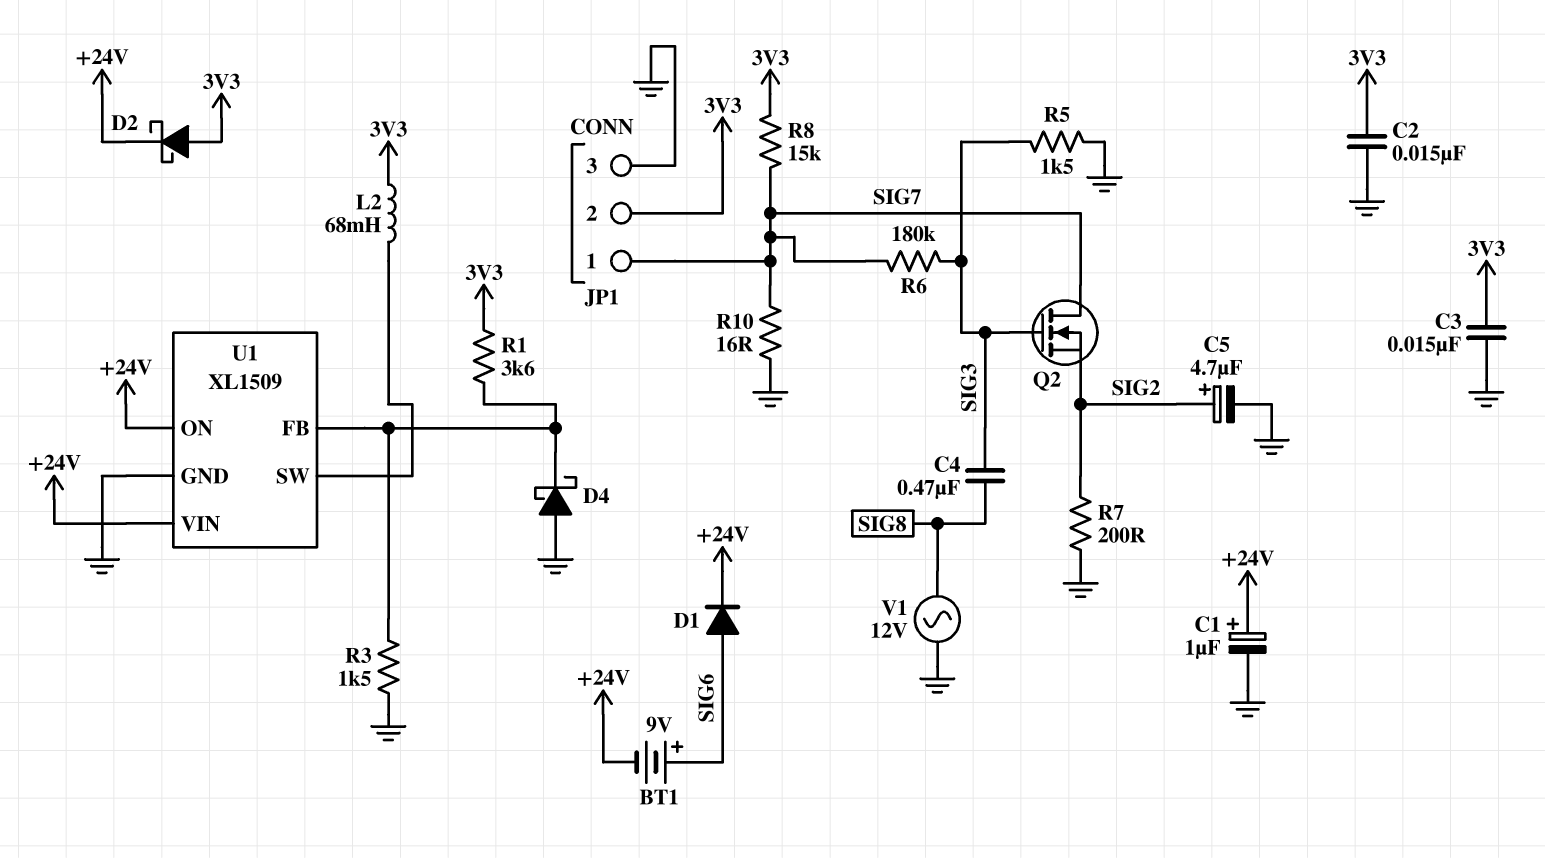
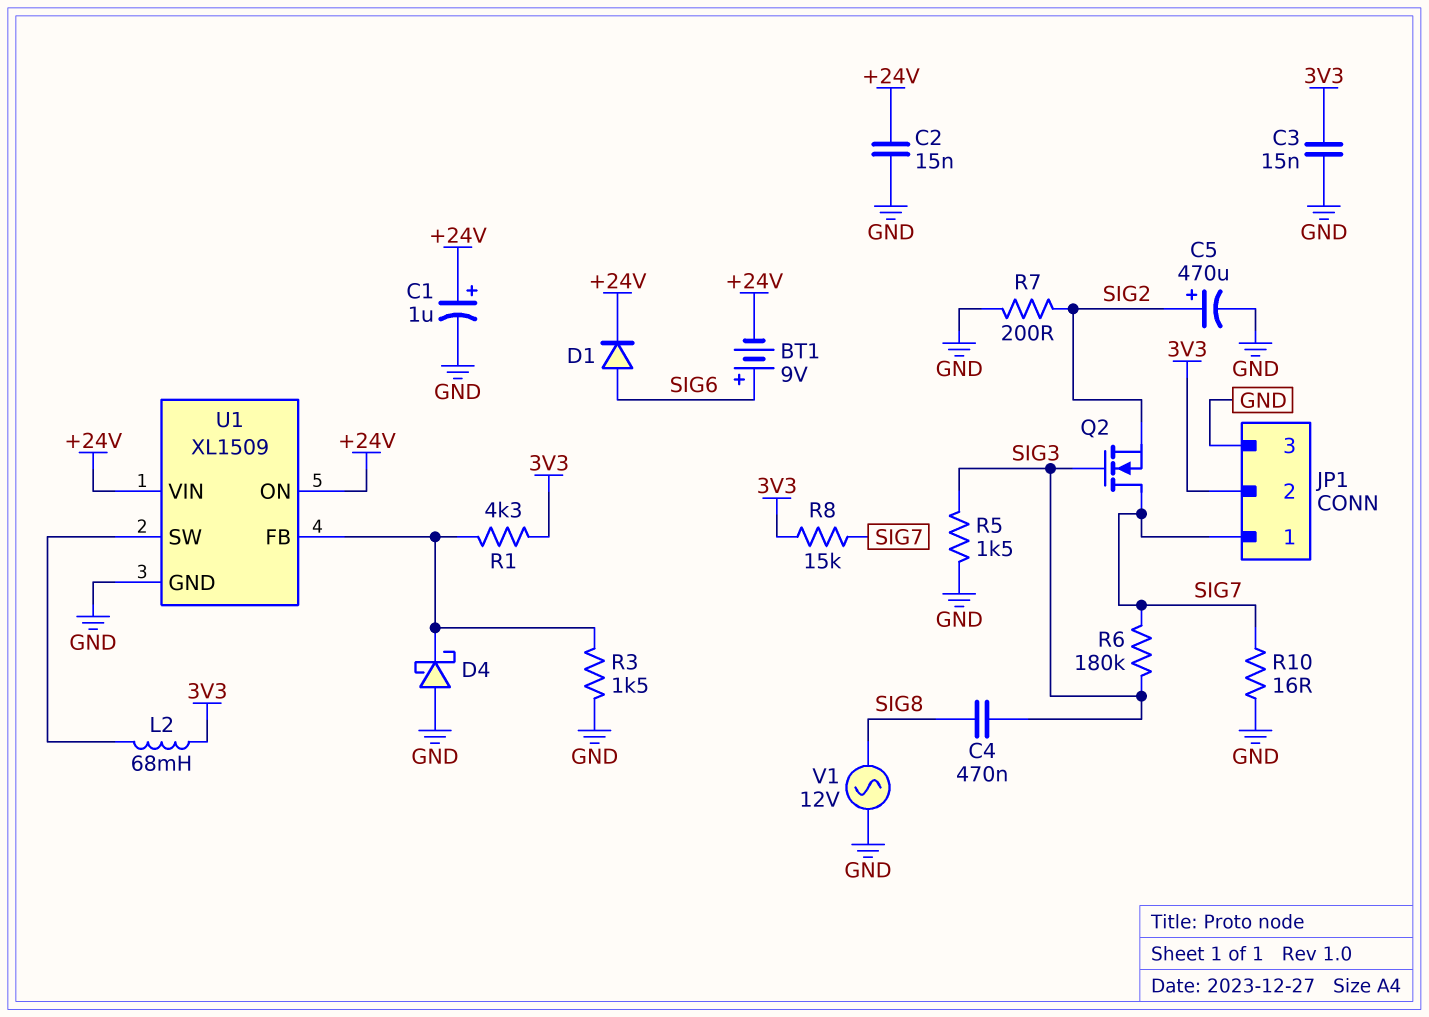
C2: 15nF (3V3, GND) -> 15nF (+24V, GND)
C5: 4.7uF (plus SIG2, minus GND) -> 470uF (plus SIG2, minus GND)
D2: schottky (A 3V3, K +24V) -> none
R1: 3.6k (3V3, U1/FB) -> 4.3k (3V3, U1/FB)

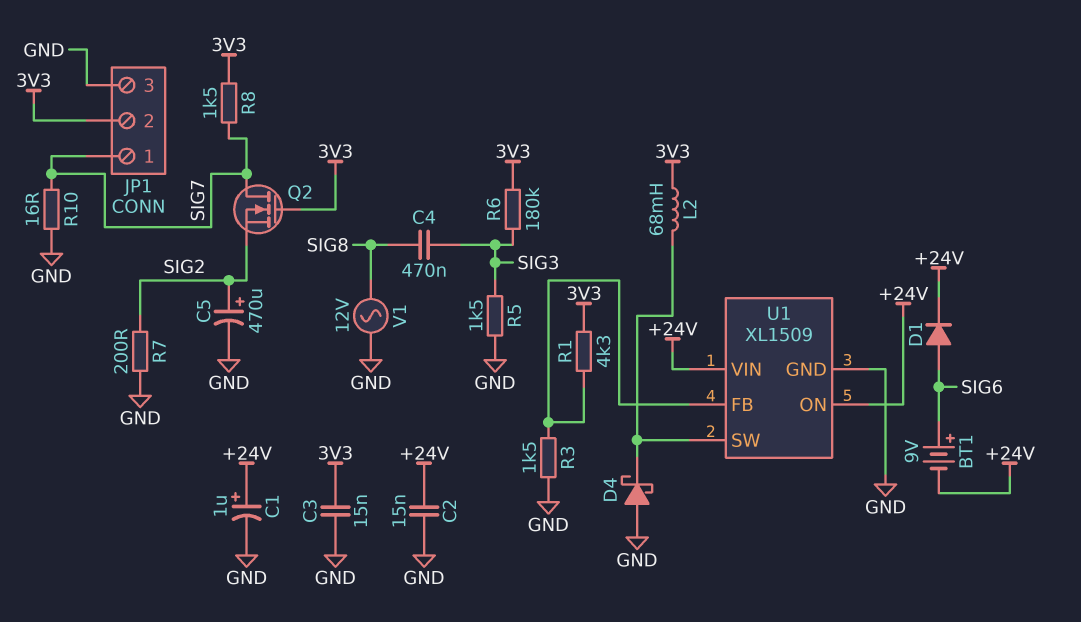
D4: schottky (A GND, K U1/FB) -> schottky (A GND, K U1/SW)
Q2: NMOS (G SIG3, D SIG7, S SIG2) -> NMOS (G 3V3, D SIG7, S SIG2)
R6: 180k (SIG3, SIG7) -> 180k (3V3, SIG3)
R8: 15k (3V3, SIG7) -> 1.5k (3V3, SIG7)

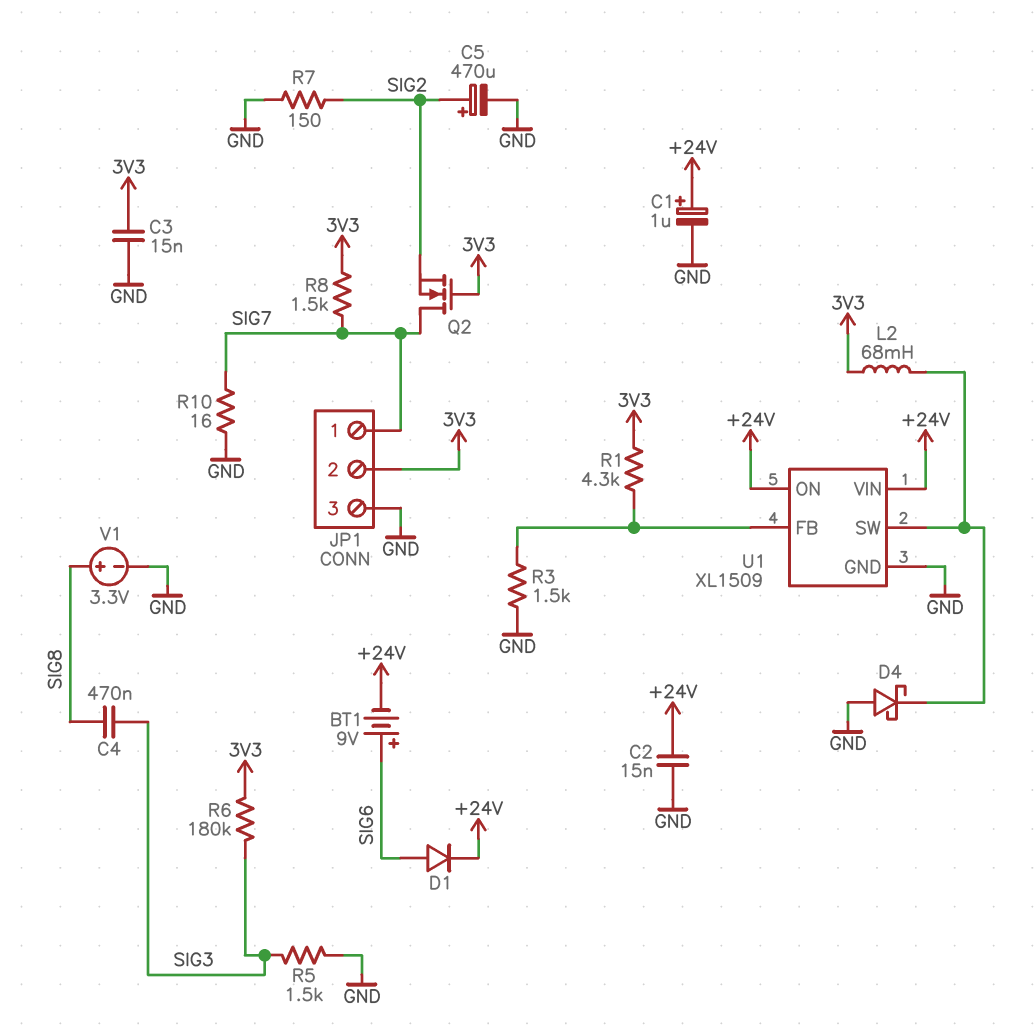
R7: 200 (GND, SIG2) -> 150 (GND, SIG2)
V1: AC 12V (GND, SIG8) -> 3.3V (plus SIG8, minus GND)

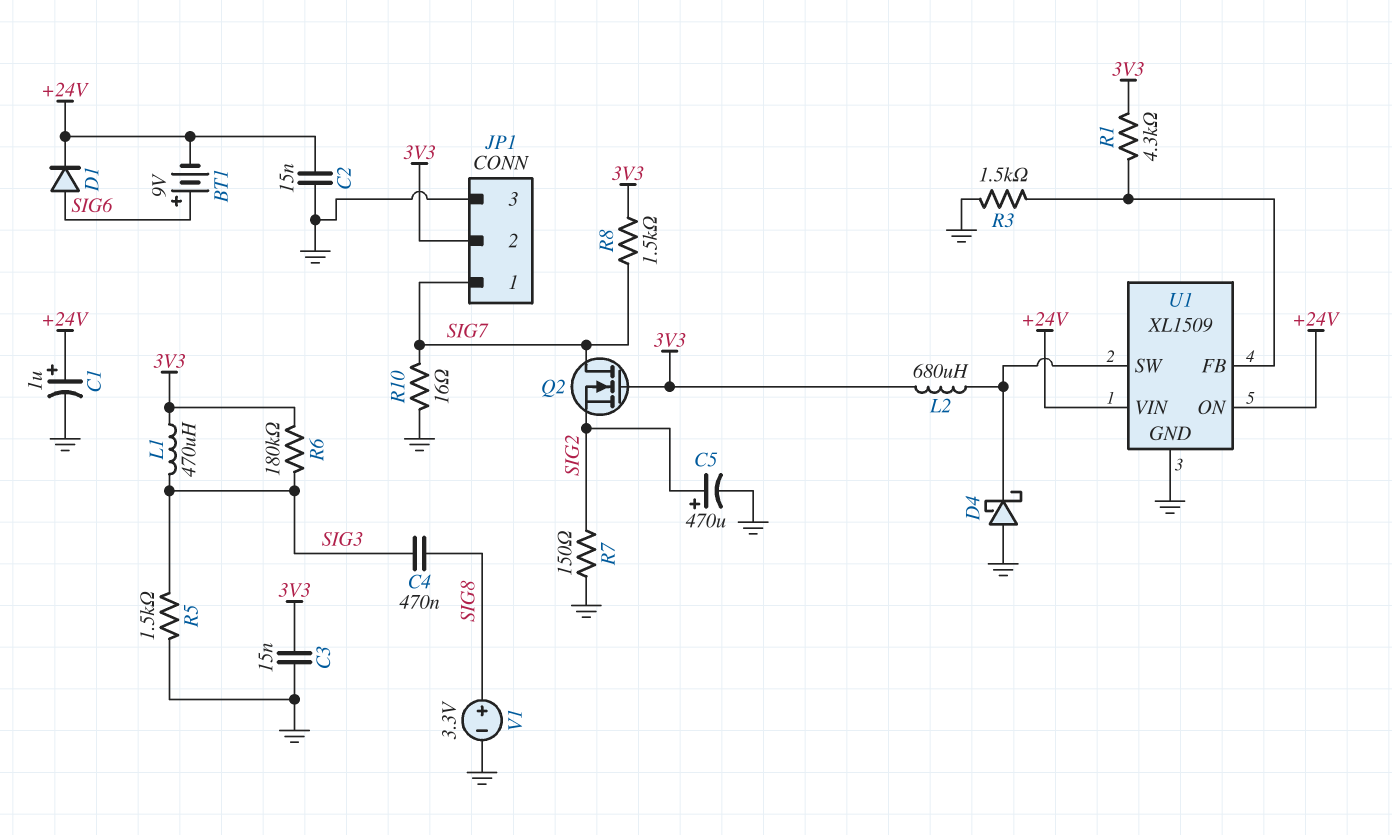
L1: none -> 470uH (3V3, SIG3)
L2: 68mH (3V3, U1/SW) -> 680uH (3V3, U1/SW)

